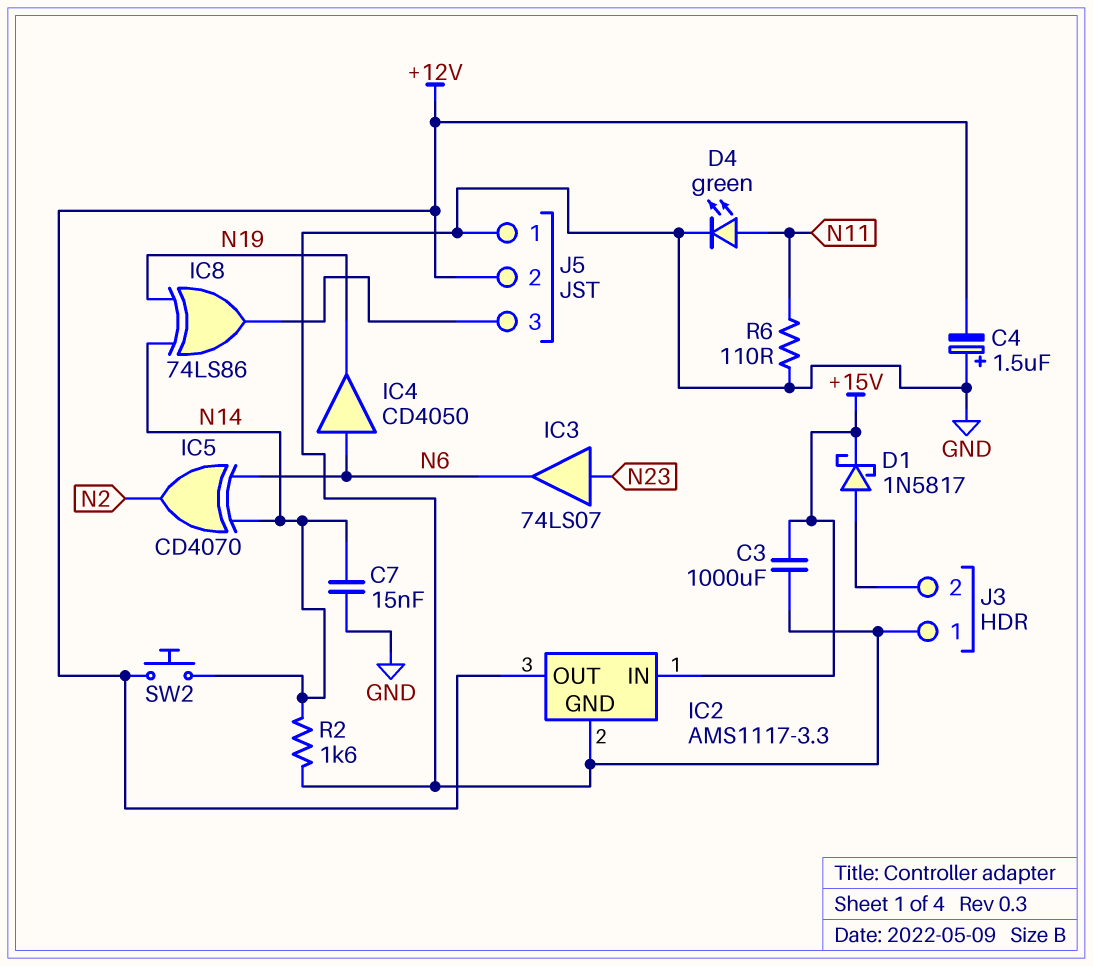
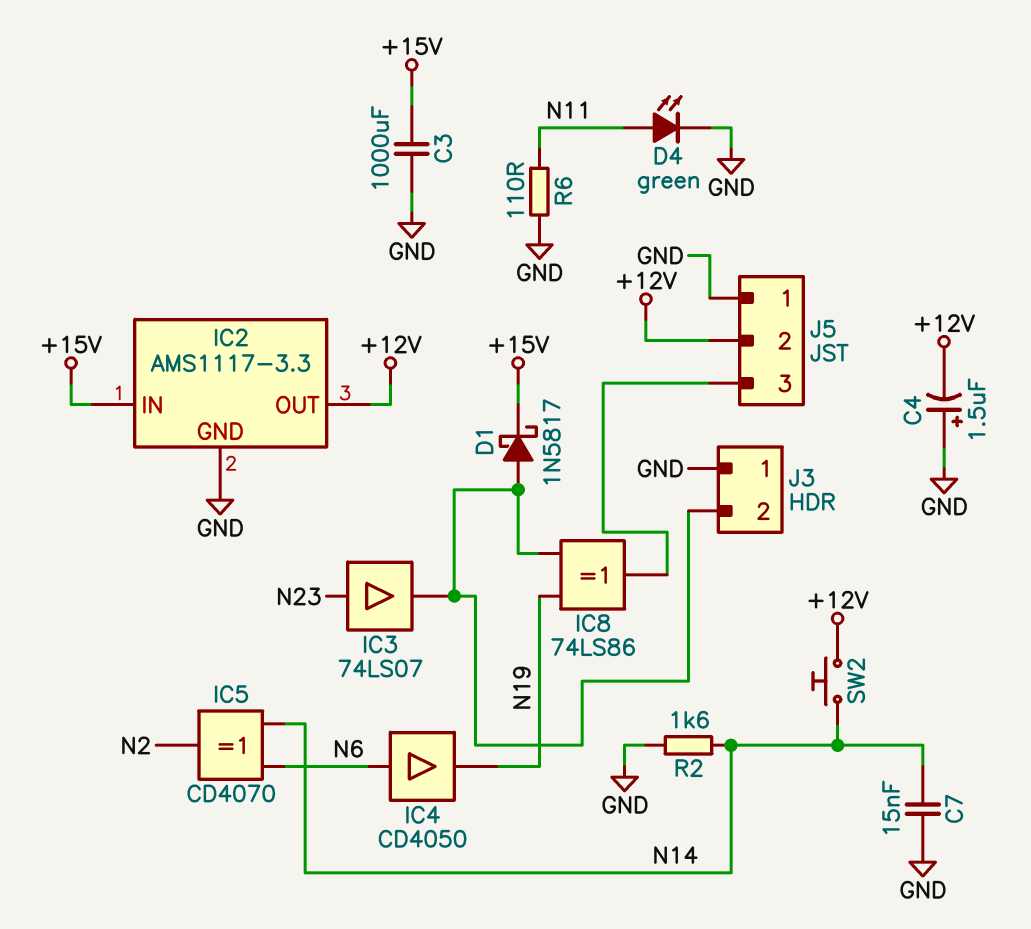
IC3: buffer 74LS07 (in N23, out N6) -> buffer 74LS07 (in N23, out J3/2)
IC8: XOR 74LS86 (in N14, in N19, out J5/3) -> XOR 74LS86 (in J3/2, in N19, out J5/3)

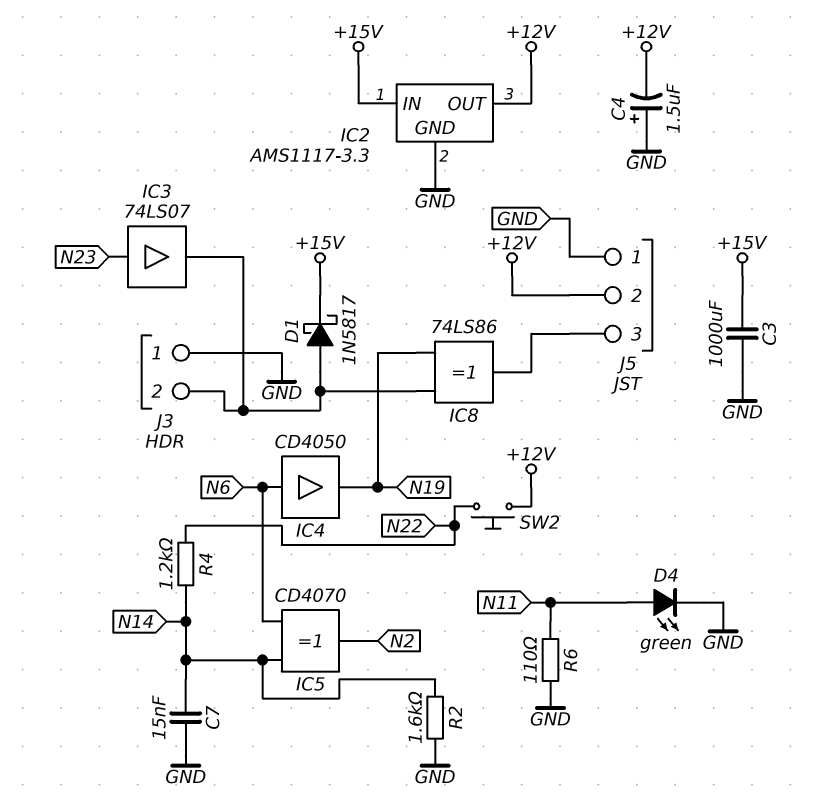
R4: none -> 1.2k (N14, N22)
SW2: button (+12V, N14) -> button (+12V, N22)

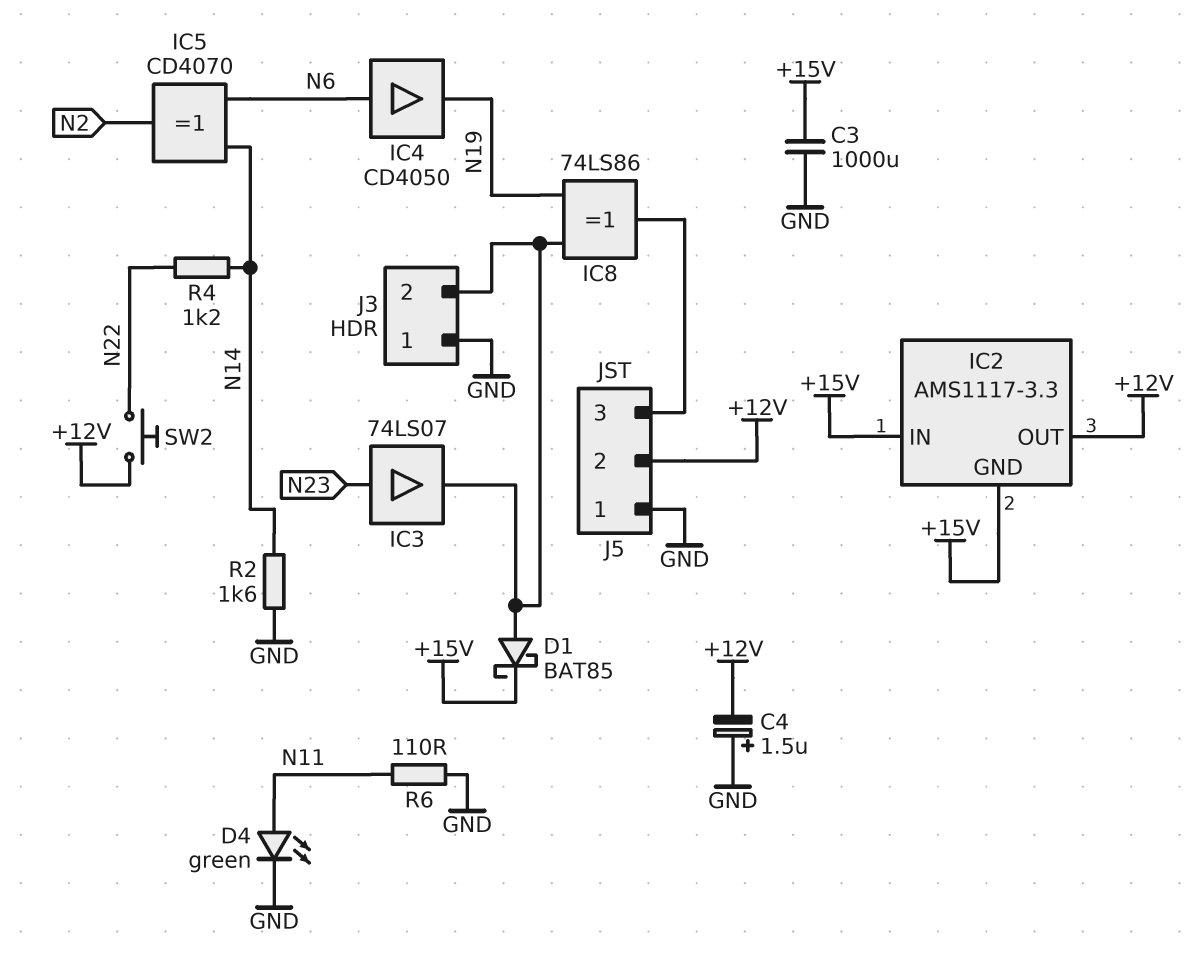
C7: 15nF (GND, N14) -> none
D1: schottky 1N5817 (A J3/2, K +15V) -> schottky BAT85 (A J3/2, K +15V)
IC2 pin GND: GND -> +15V

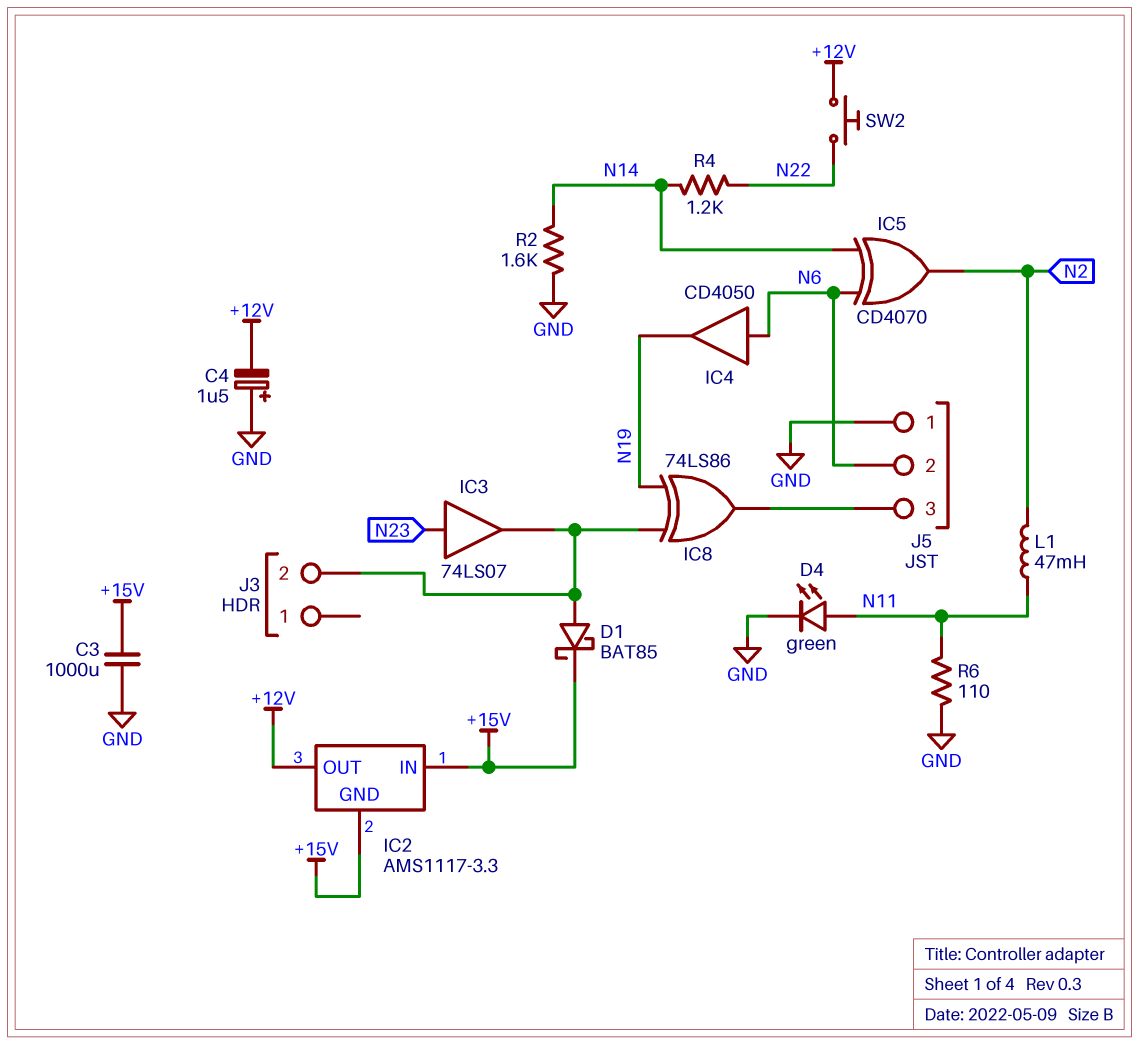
J3 pin 1: GND -> none
J5 pin 2: +12V -> N6
L1: none -> 47mH (N2, N11)

